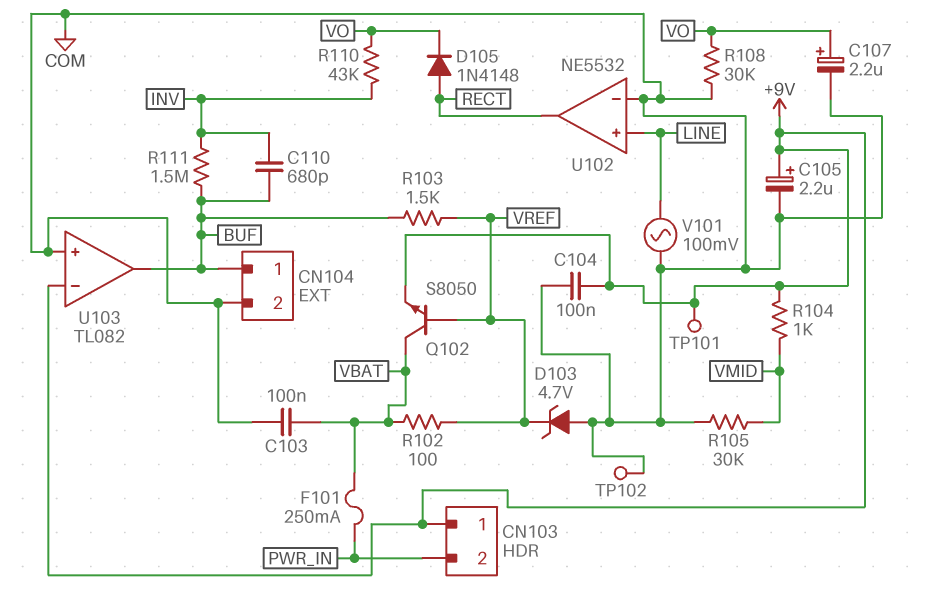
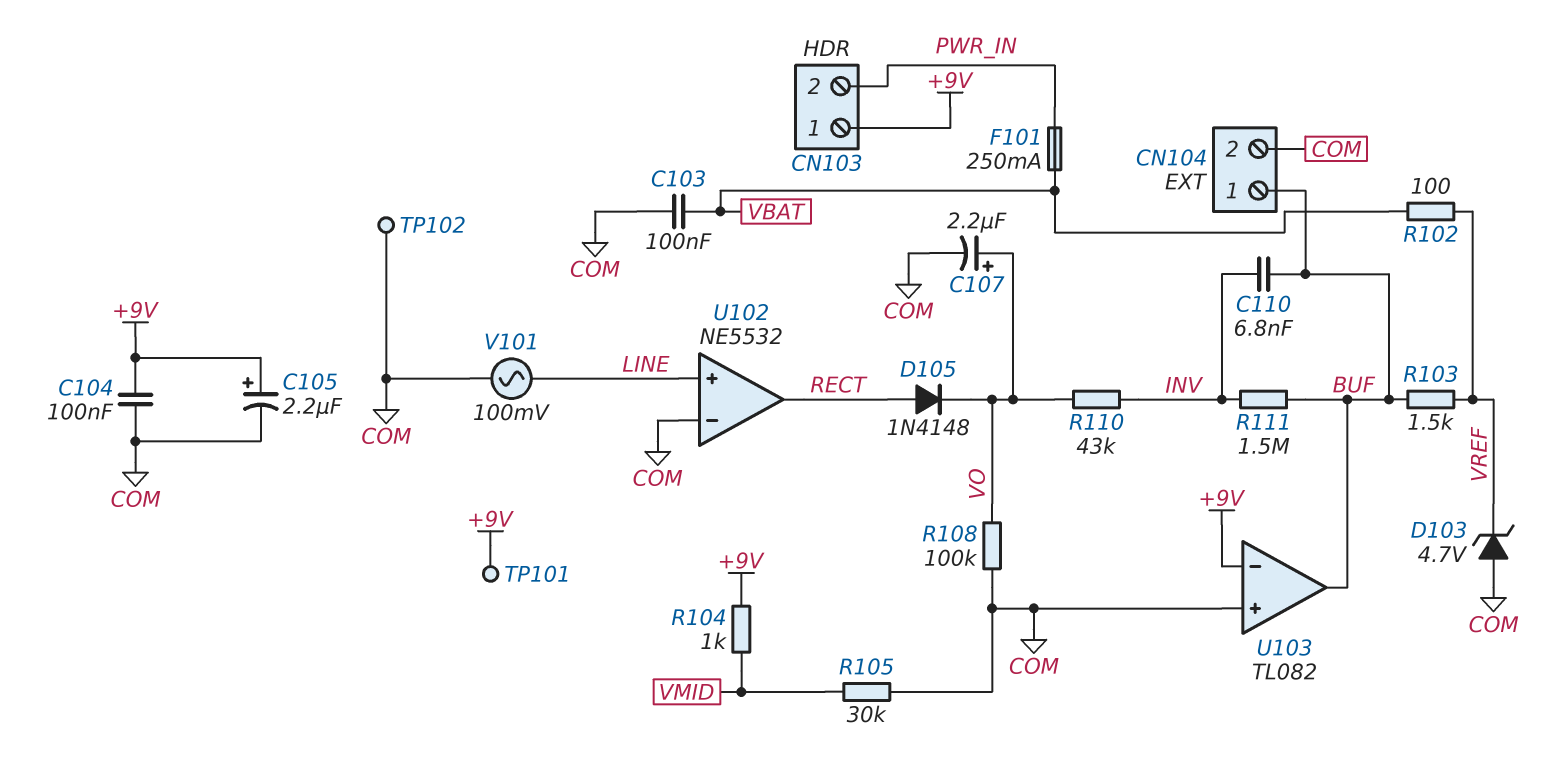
C110: 680pF (BUF, INV) -> 6.8nF (BUF, INV)
Q102: NPN S8050 (B VREF, C VBAT, E +9V) -> none
R108: 30k (COM, VO) -> 100k (COM, VO)

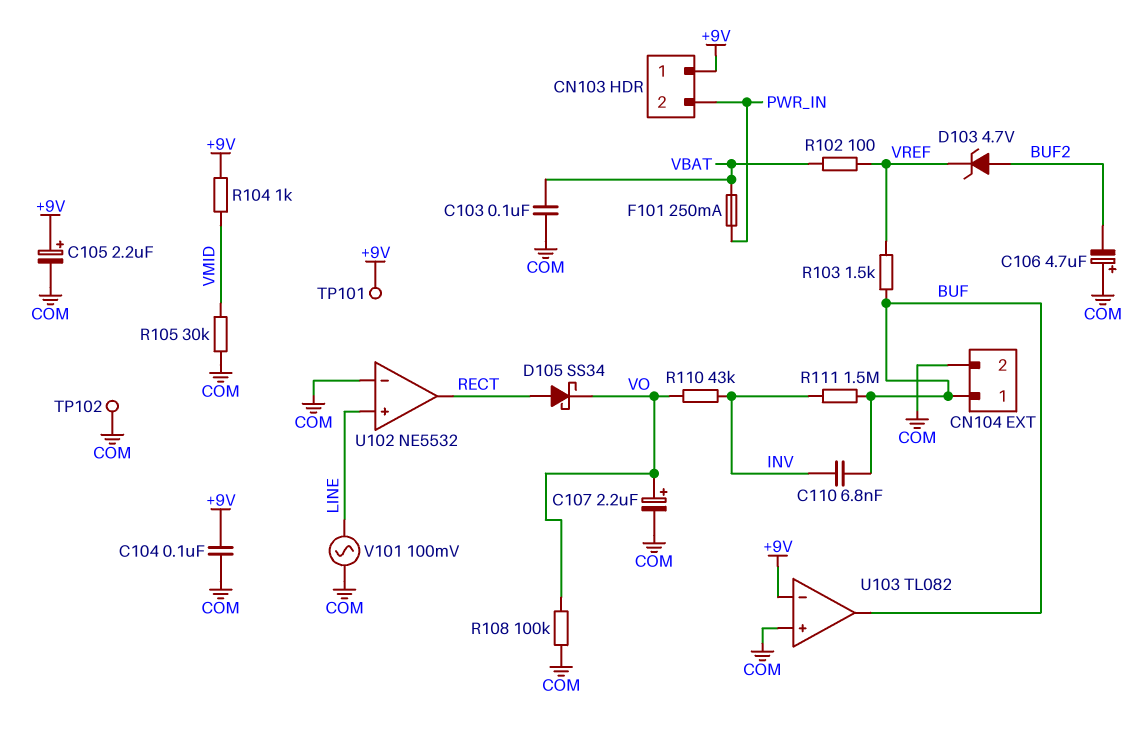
C106: none -> 4.7uF (plus COM, minus BUF2)
D103: zener 4.7V (A COM, K VREF) -> zener 4.7V (A BUF2, K VREF)
D105: diode 1N4148 (A RECT, K VO) -> schottky SS34 (A RECT, K VO)

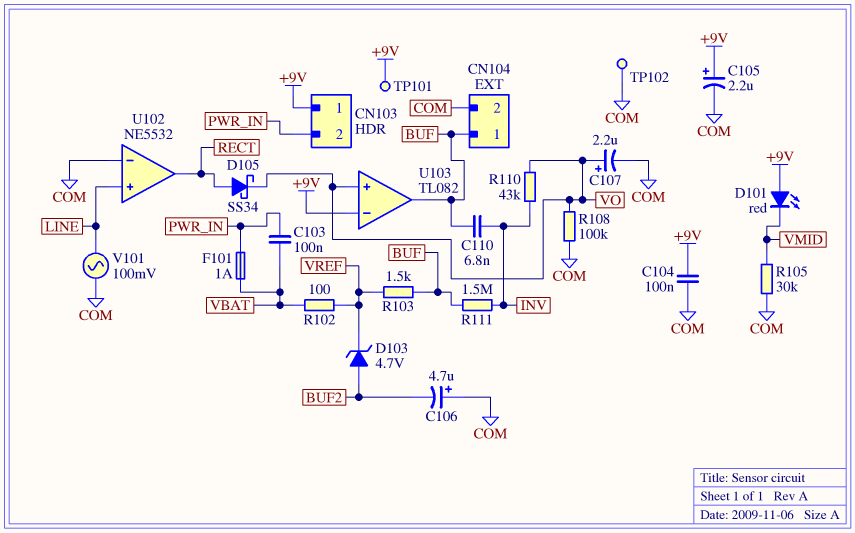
C103: 100nF (COM, VBAT) -> 100nF (PWR_IN, VBAT)
D101: none -> LED red (A +9V, K VMID)
F101: 250mA (PWR_IN, VBAT) -> 1A (PWR_IN, VBAT)
R104: 1k (+9V, VMID) -> none
U103 pin in+: COM -> VO

